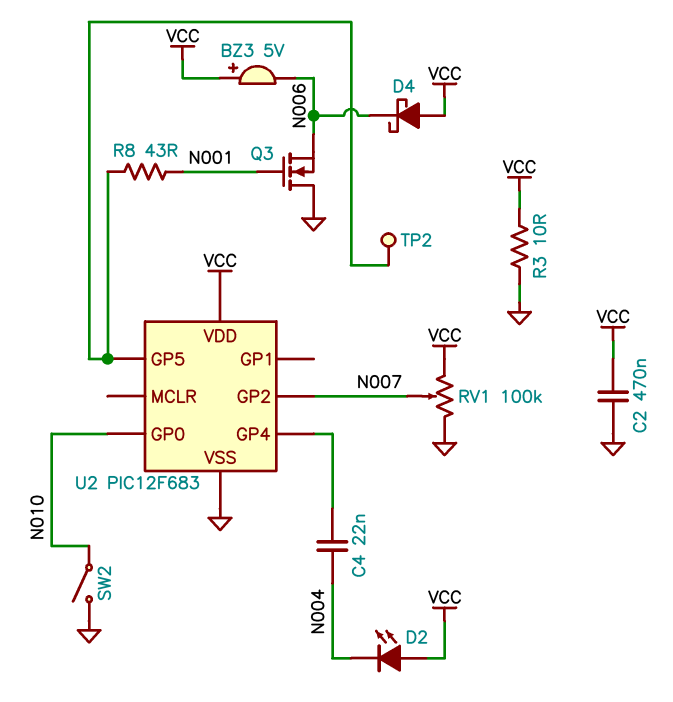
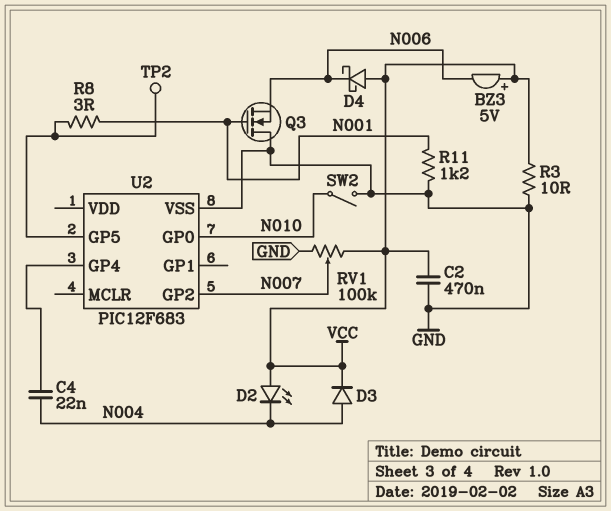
D3: none -> diode (A N004, K VCC)
R8: 43 (N001, U2/GP5) -> 3 (N001, U2/GP5)
R11: none -> 1.2k (GND, N001)
U2 pin VDD: VCC -> none

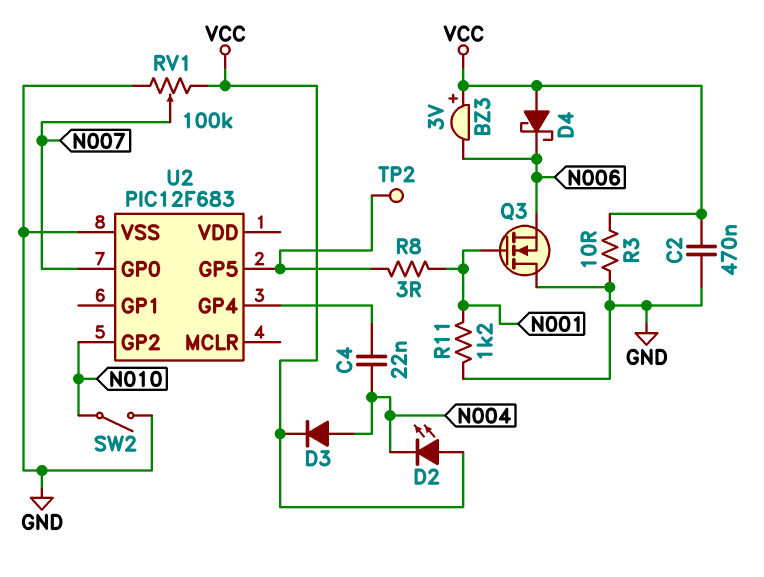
BZ3: buzzer 5V (plus VCC, minus N006) -> buzzer 3V (plus VCC, minus N006)
U2 pin GP0: N010 -> N007
U2 pin GP2: N007 -> N010

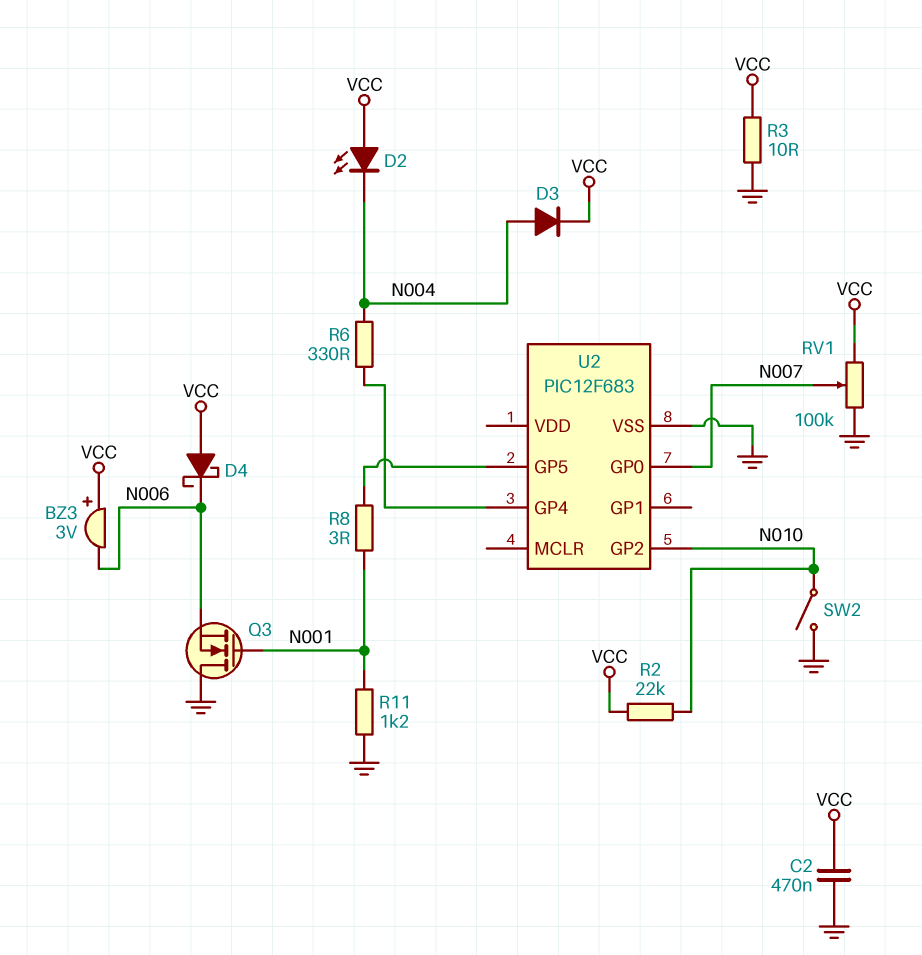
C4: 22nF (N004, U2/GP4) -> none
R2: none -> 22k (N010, VCC)
R6: none -> 330 (N004, U2/GP4)
TP2: test point (U2/GP5) -> none

